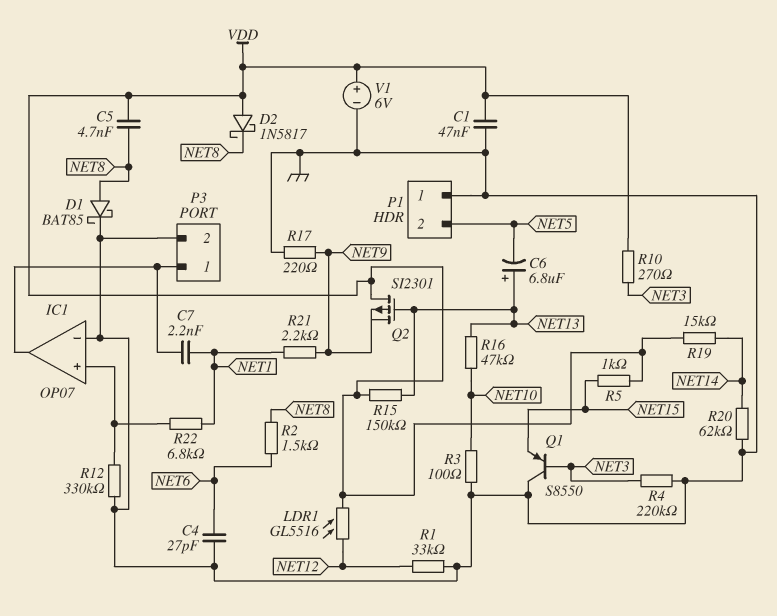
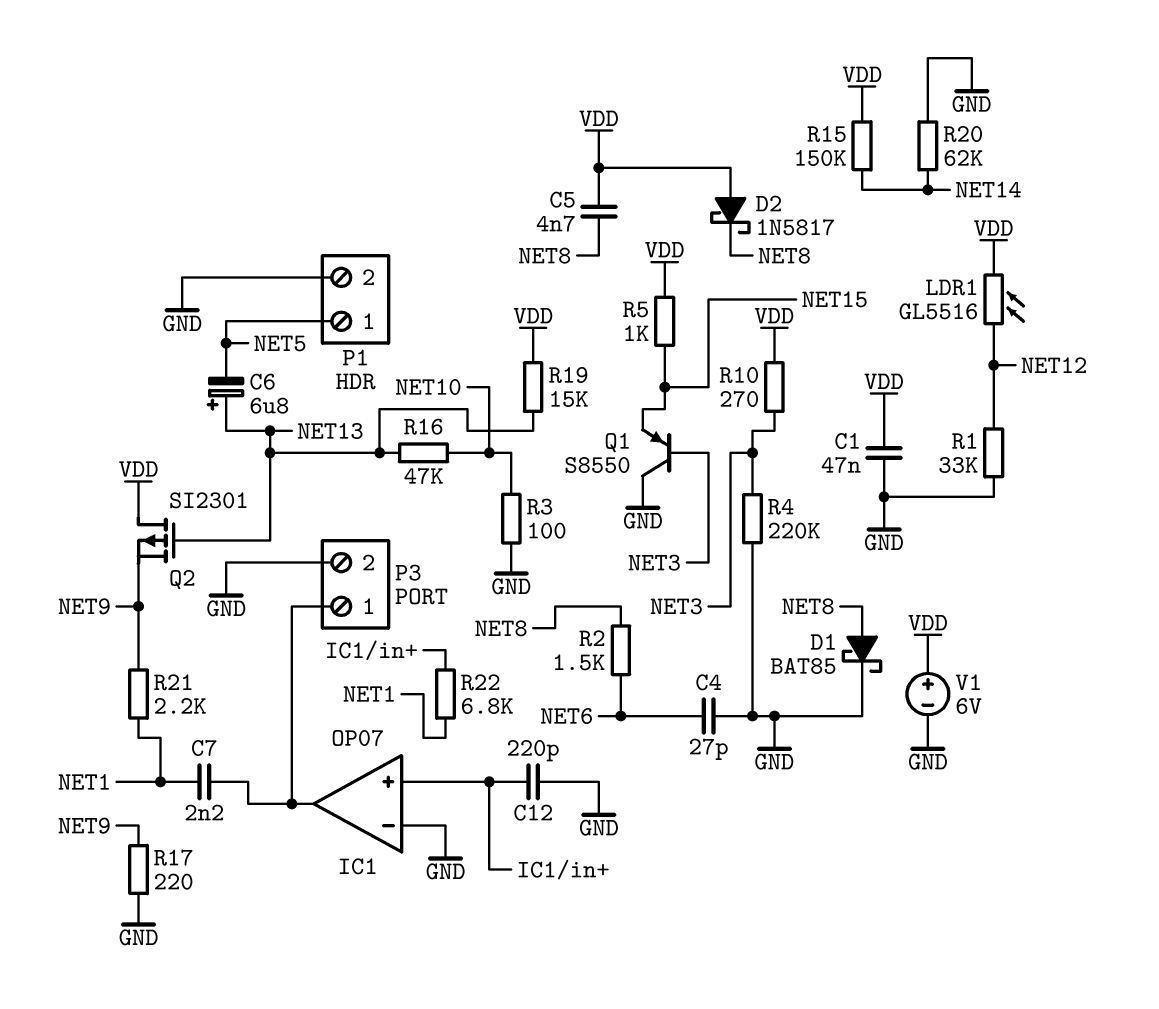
C12: none -> 220pF (GND, IC1/in+)
P1 pin 1: GND -> NET5
P1 pin 2: NET5 -> GND
R12: 330k (GND, IC1/in+) -> none
R15: 150k (NET13, VDD) -> 150k (NET14, VDD)
R19: 15k (NET14, VDD) -> 15k (NET13, VDD)

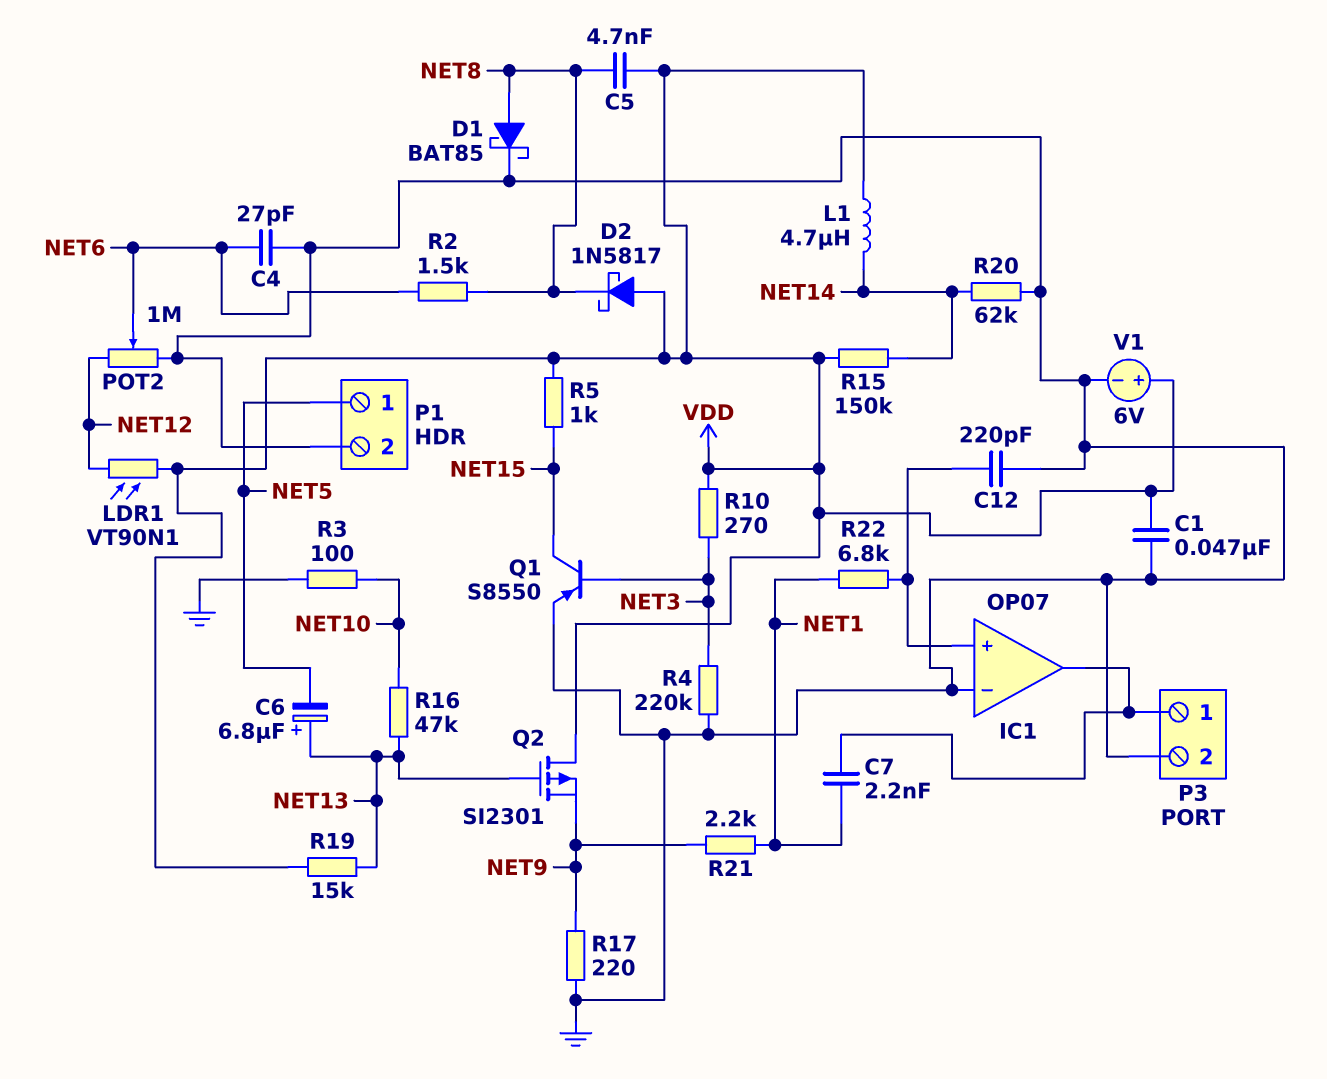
L1: none -> 4.7uH (NET14, VDD)
LDR1: GL5516 (NET12, VDD) -> VT90N1 (NET12, VDD)
POT2: none -> 1M (GND, NET12, wiper NET6)
Q1: PNP S8550 (B NET3, C GND, E NET15) -> PNP S8550 (B NET3, C NET15, E GND)
R1: 33k (GND, NET12) -> none

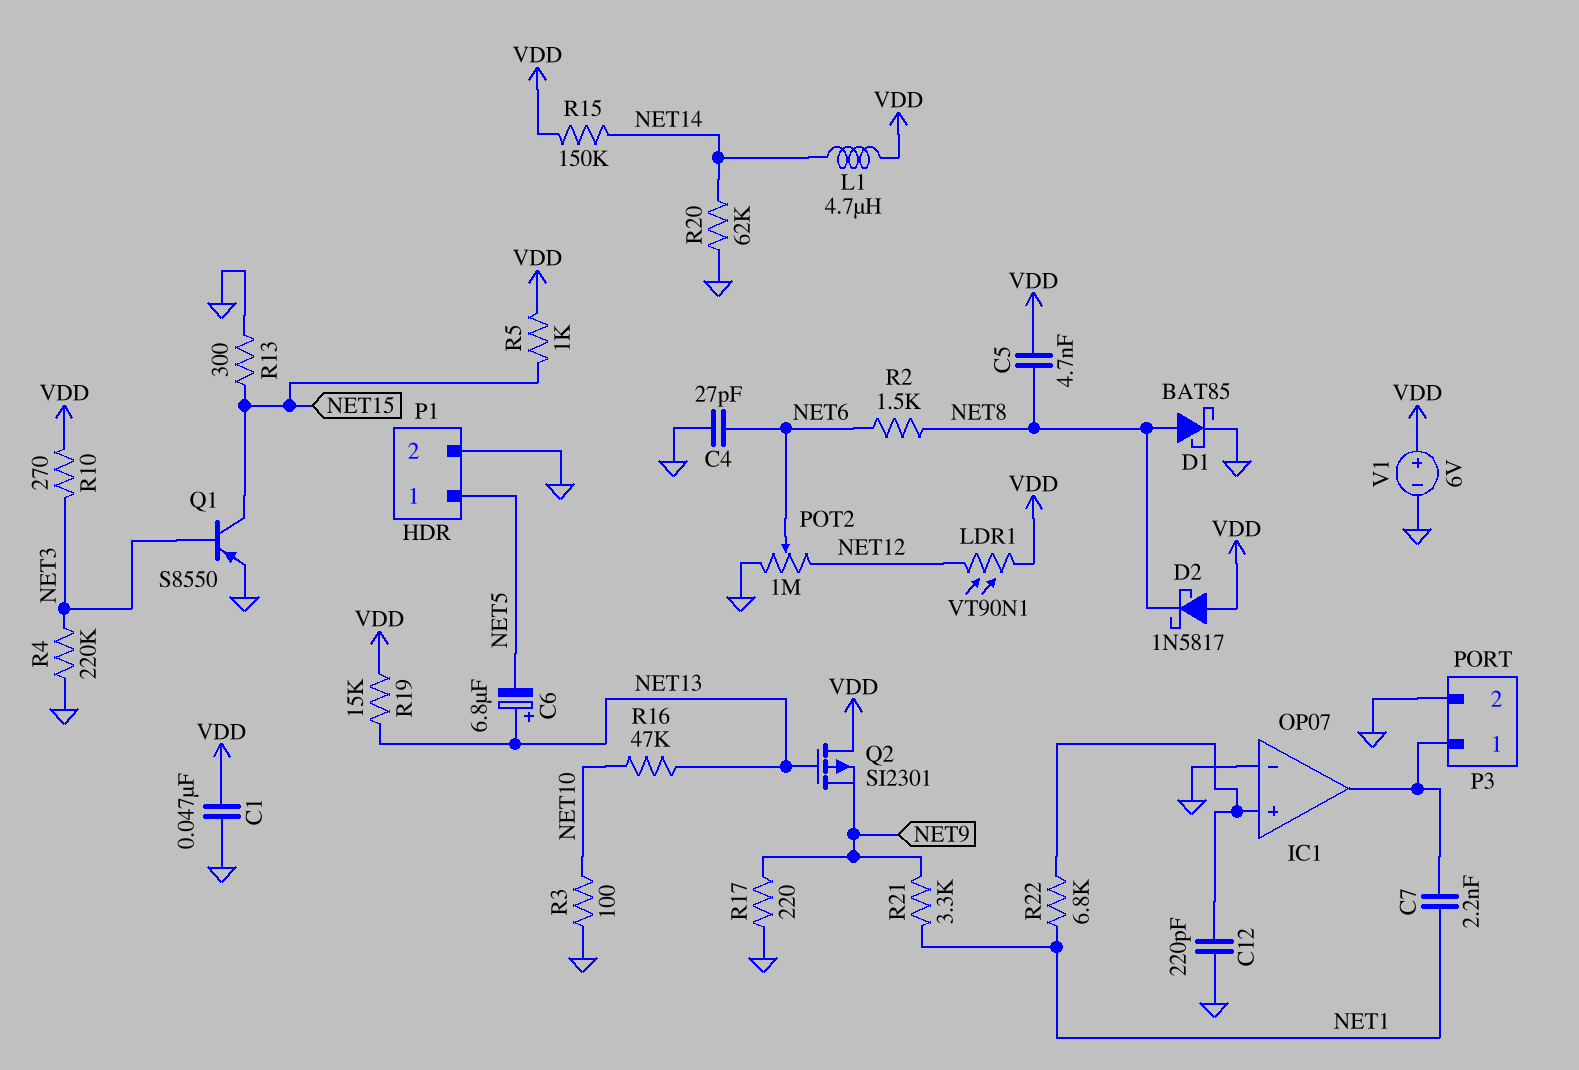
R13: none -> 300 (GND, NET15)
R21: 2.2k (NET1, NET9) -> 3.3k (NET1, NET9)

